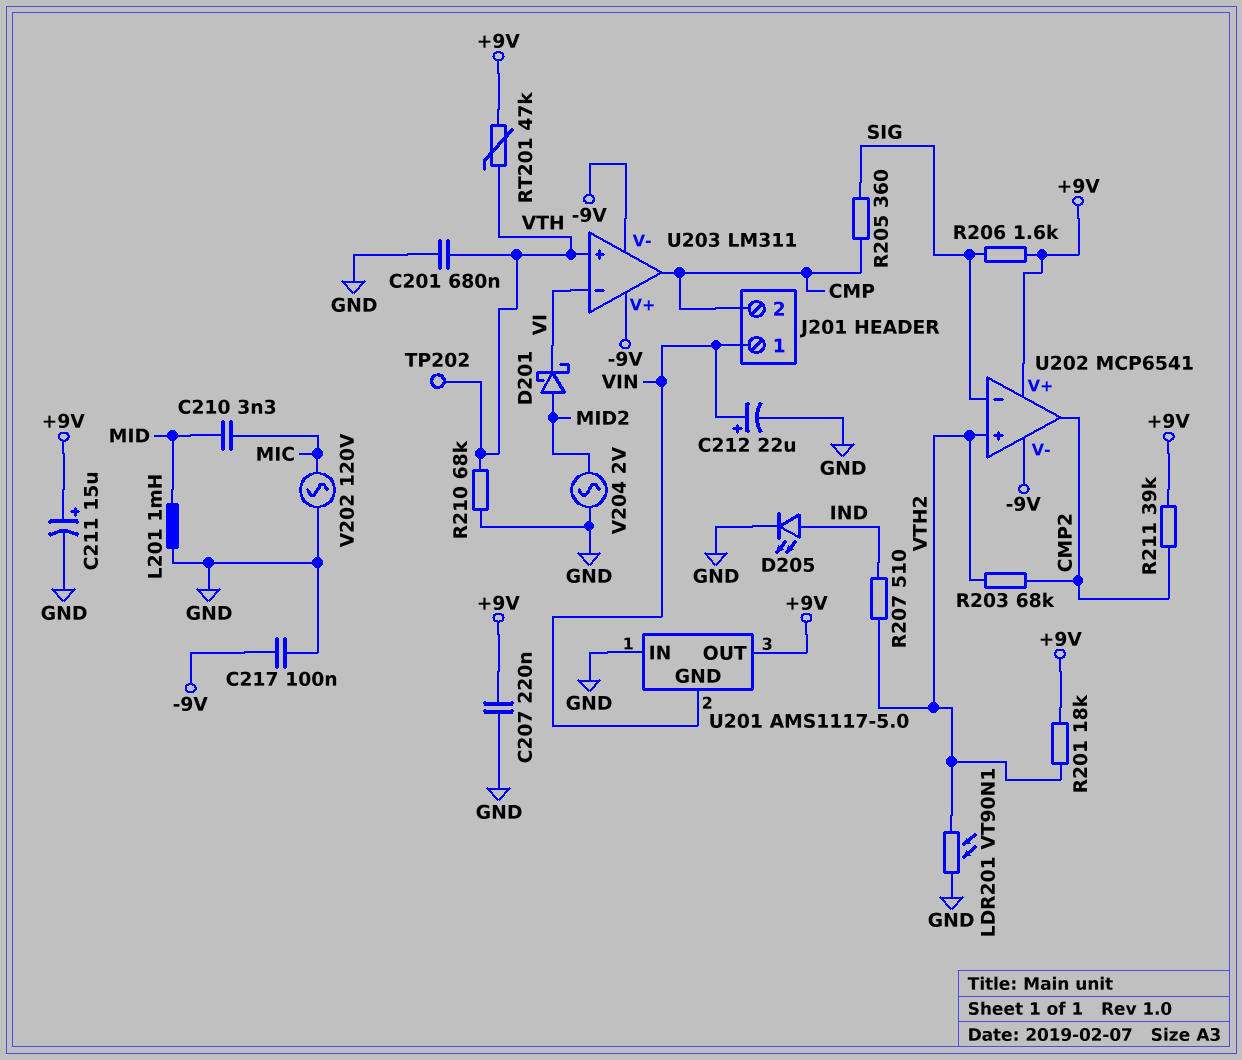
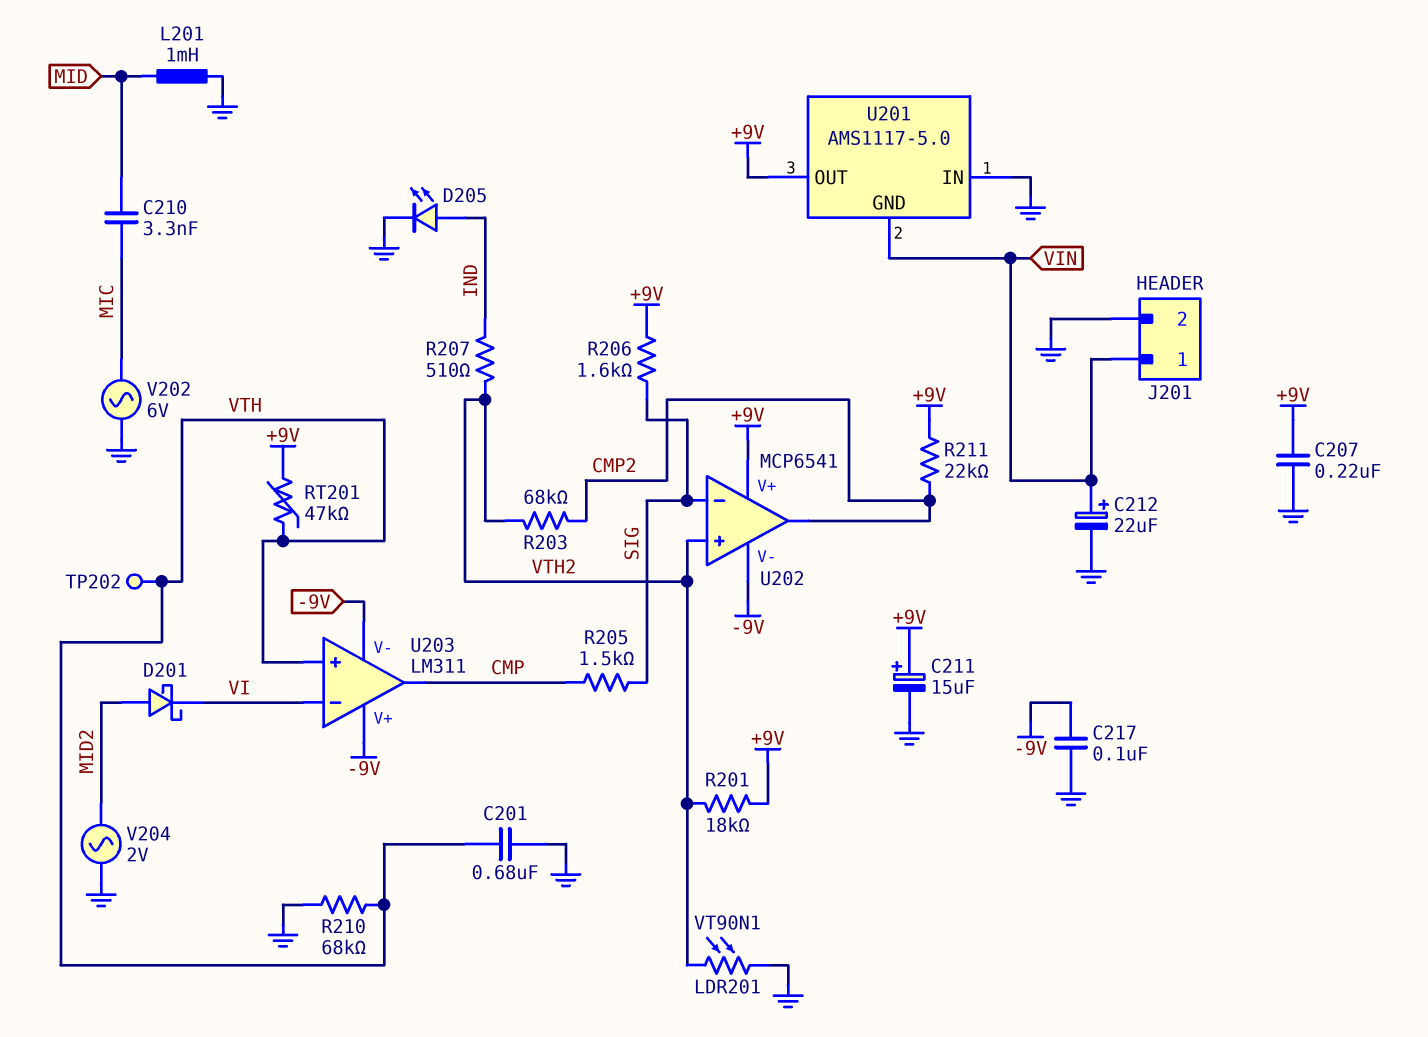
J201 pin 2: CMP -> GND
R205: 360 (CMP, SIG) -> 1.5k (CMP, SIG)
R211: 39k (+9V, CMP2) -> 22k (+9V, CMP2)
V202: AC 120V (GND, MIC) -> AC 6V (GND, MIC)

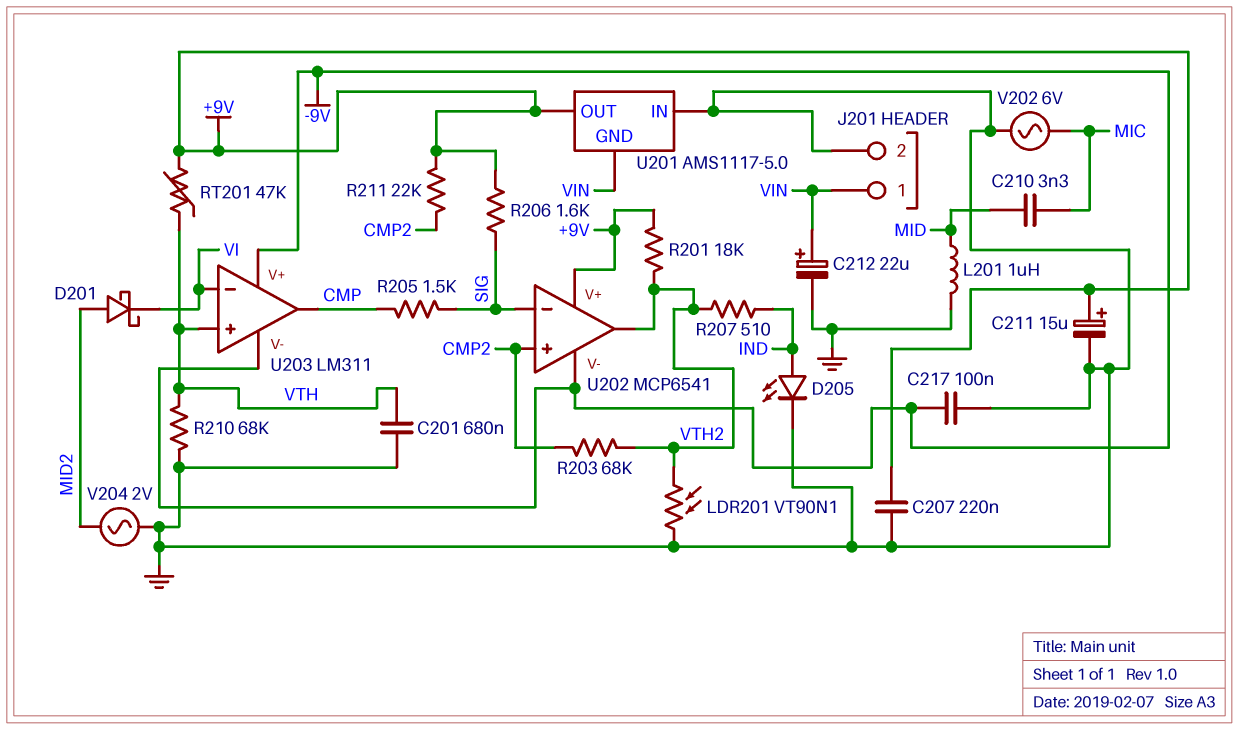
L201: 1mH (GND, MID) -> 1uH (GND, MID)
TP202: test point (VTH) -> none
U202 pin in+: VTH2 -> CMP2
U202 pin out: CMP2 -> VTH2

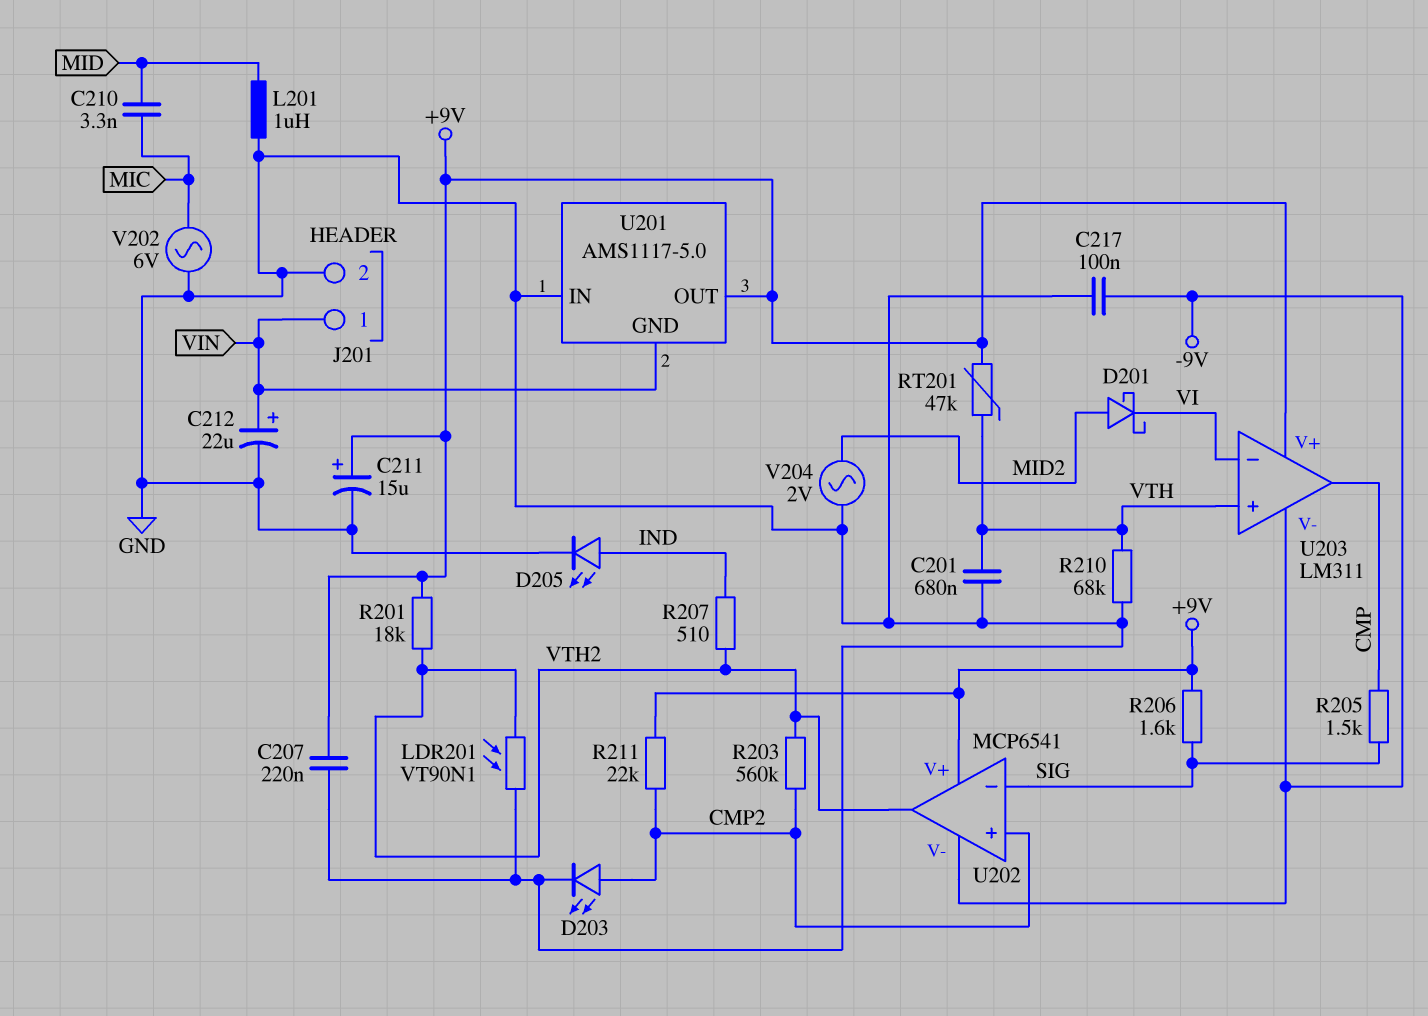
D203: none -> LED (A CMP2, K GND)
R203: 68k (CMP2, VTH2) -> 560k (CMP2, VTH2)
U203 pin V+: -9V -> +9V

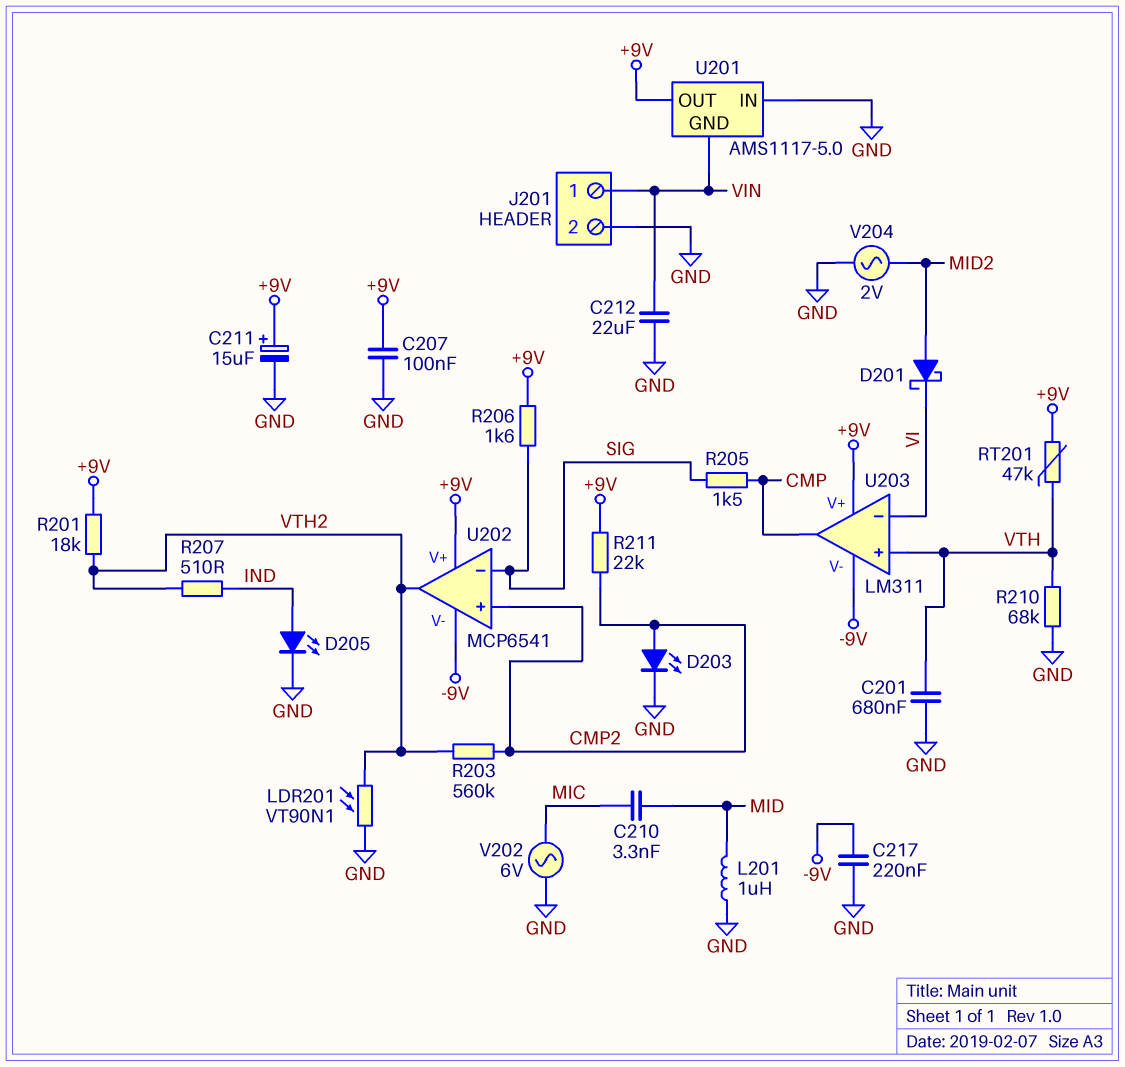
C207: 220nF (+9V, GND) -> 100nF (+9V, GND)
C212: 22uF (plus VIN, minus GND) -> 22uF (GND, VIN)
C217: 100nF (-9V, GND) -> 220nF (-9V, GND)

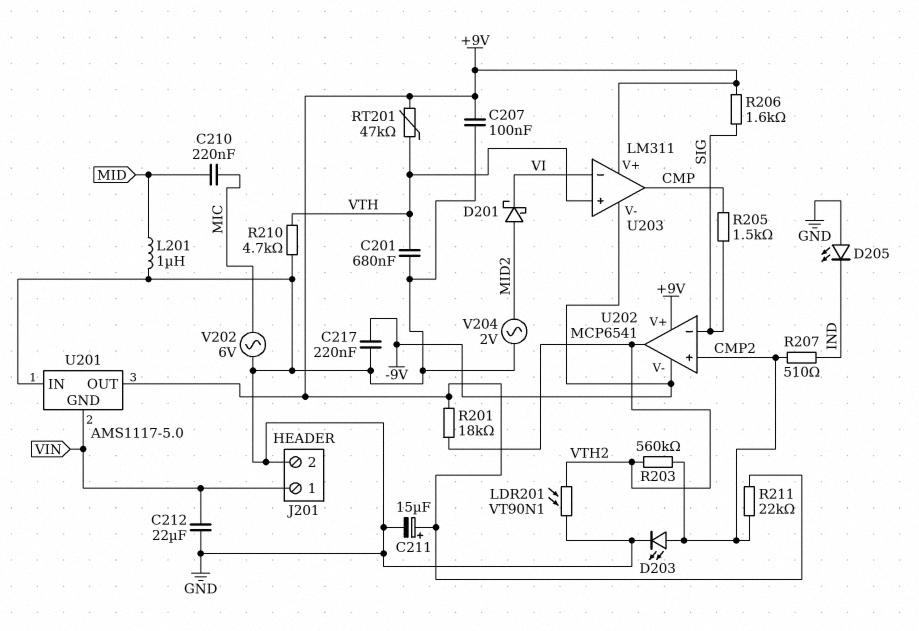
C210: 3.3nF (MIC, MID) -> 220nF (MIC, MID)
D205: LED (A IND, K GND) -> LED (A GND, K IND)
R207: 510 (IND, VTH2) -> 510 (CMP2, IND)
R210: 68k (GND, VTH) -> 4.7k (GND, VTH)

